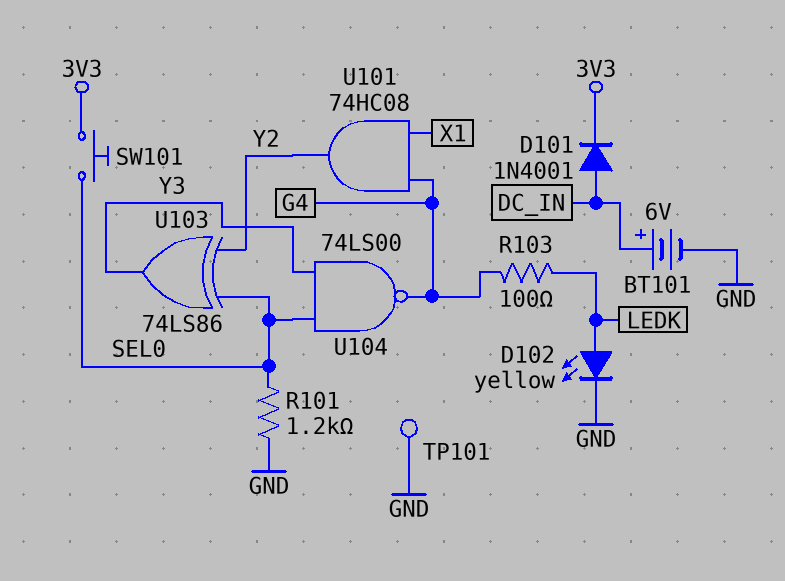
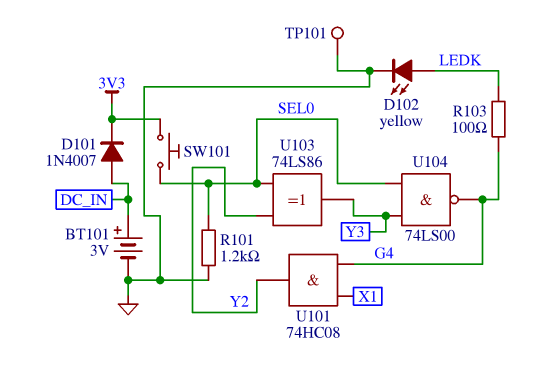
BT101: 6V (plus DC_IN, minus GND) -> 3V (plus DC_IN, minus GND)
D101: diode 1N4001 (A DC_IN, K 3V3) -> diode 1N4007 (A DC_IN, K 3V3)

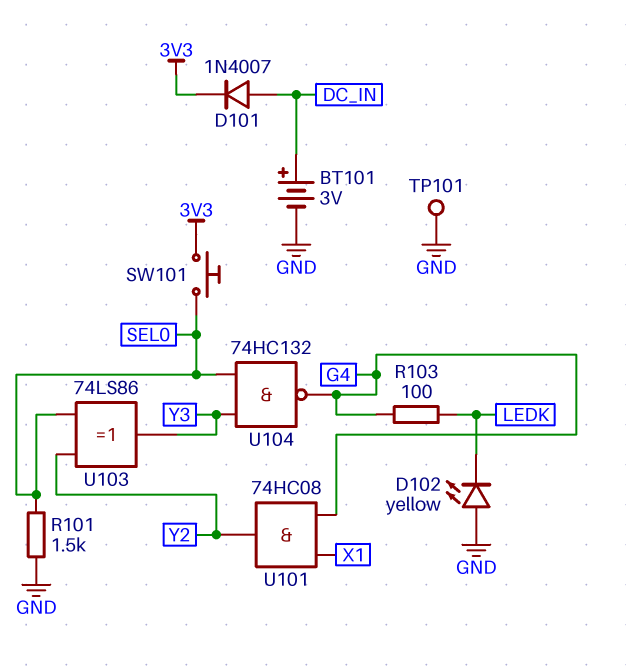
D102: LED yellow (A LEDK, K GND) -> LED yellow (A GND, K LEDK)
R101: 1.2k (GND, SEL0) -> 1.5k (GND, SEL0)
U104: NAND 74LS00 (in SEL0, in Y3, out G4) -> NAND 74HC132 (in SEL0, in Y3, out G4)

